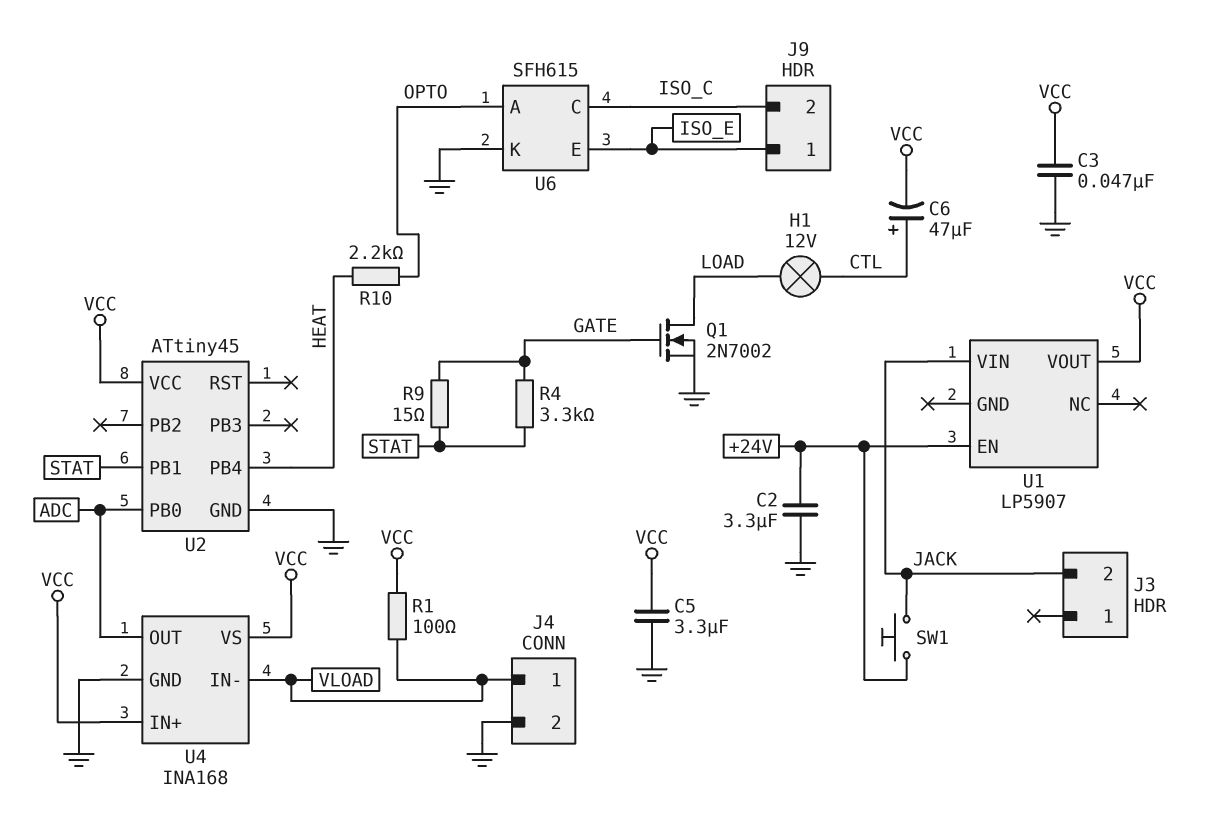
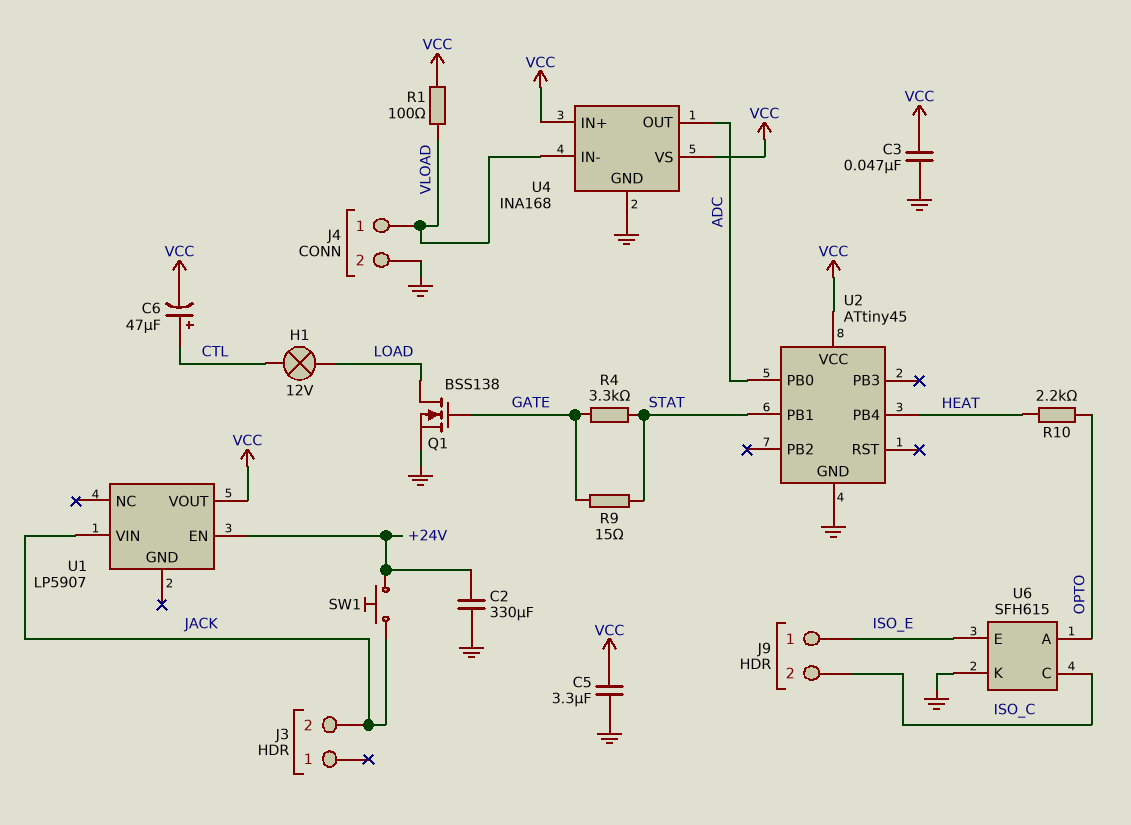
C2: 3.3uF (+24V, GND) -> 330uF (+24V, GND)
Q1: NMOS 2N7002 (G GATE, D LOAD, S GND) -> NMOS BSS138 (G GATE, D LOAD, S GND)

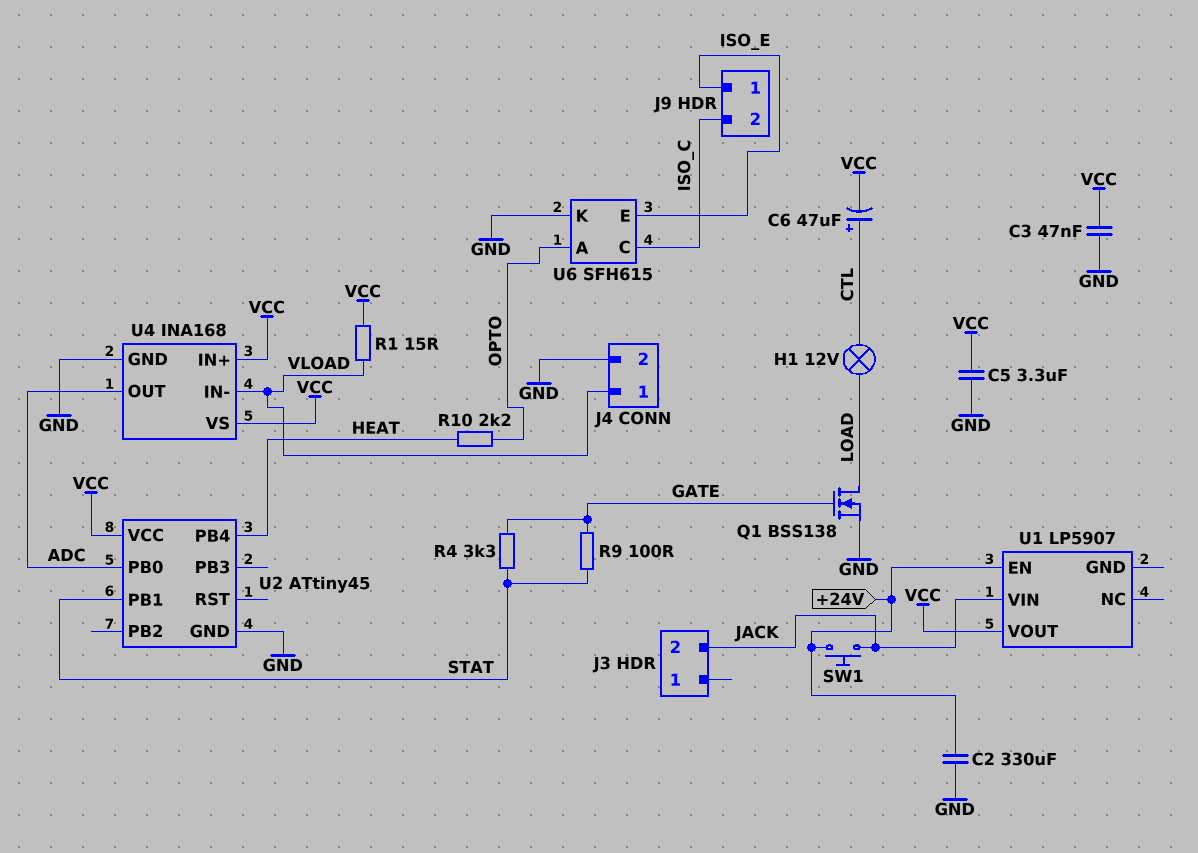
R1: 100 (VCC, VLOAD) -> 15 (VCC, VLOAD)
R9: 15 (GATE, STAT) -> 100 (GATE, STAT)

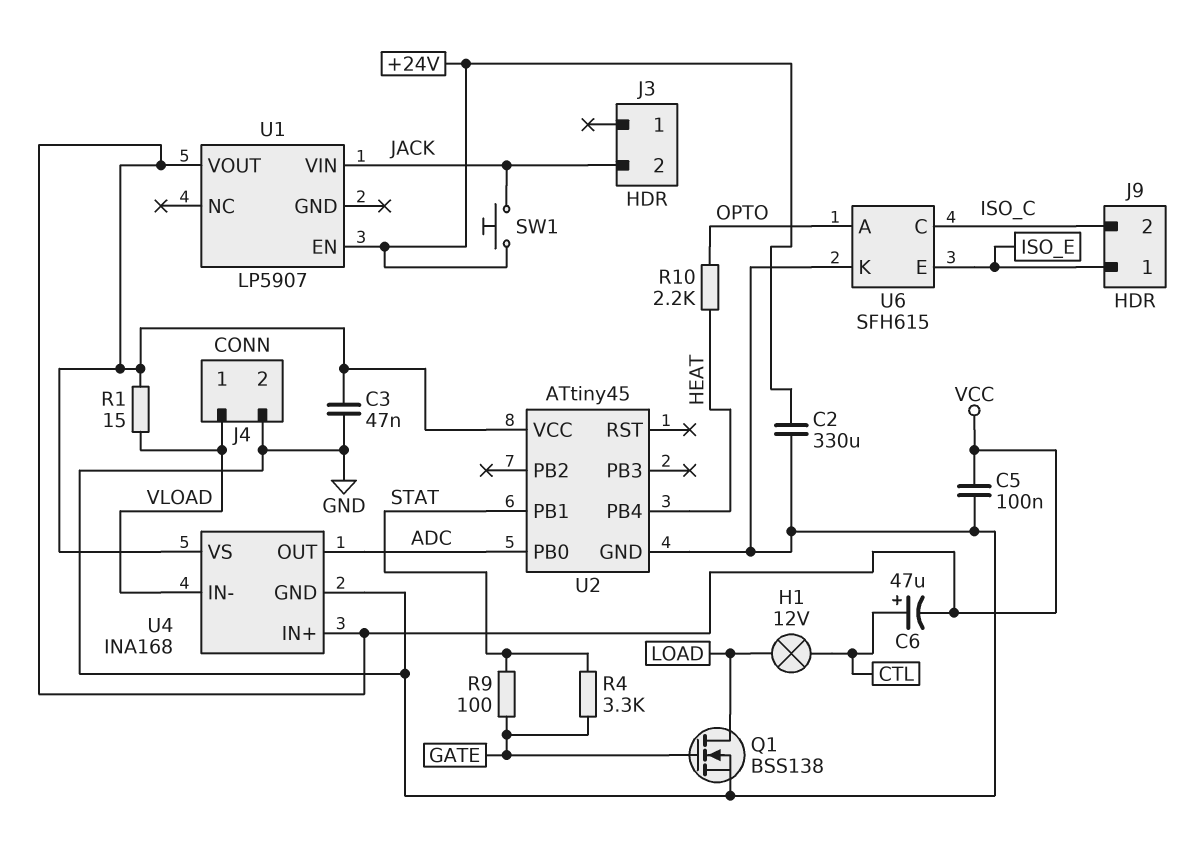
C5: 3.3uF (GND, VCC) -> 100nF (GND, VCC)

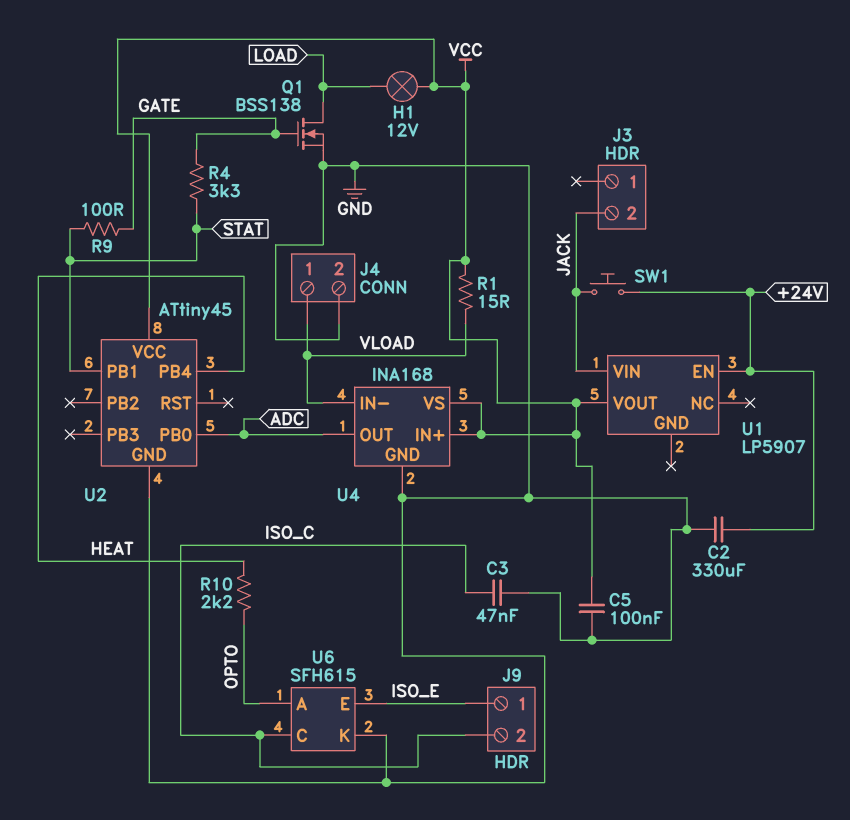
C3: 47nF (GND, VCC) -> 47nF (GND, ISO_C)
C6: 47uF (plus CTL, minus VCC) -> none
H1: lamp 12V (CTL, LOAD) -> lamp 12V (LOAD, VCC)

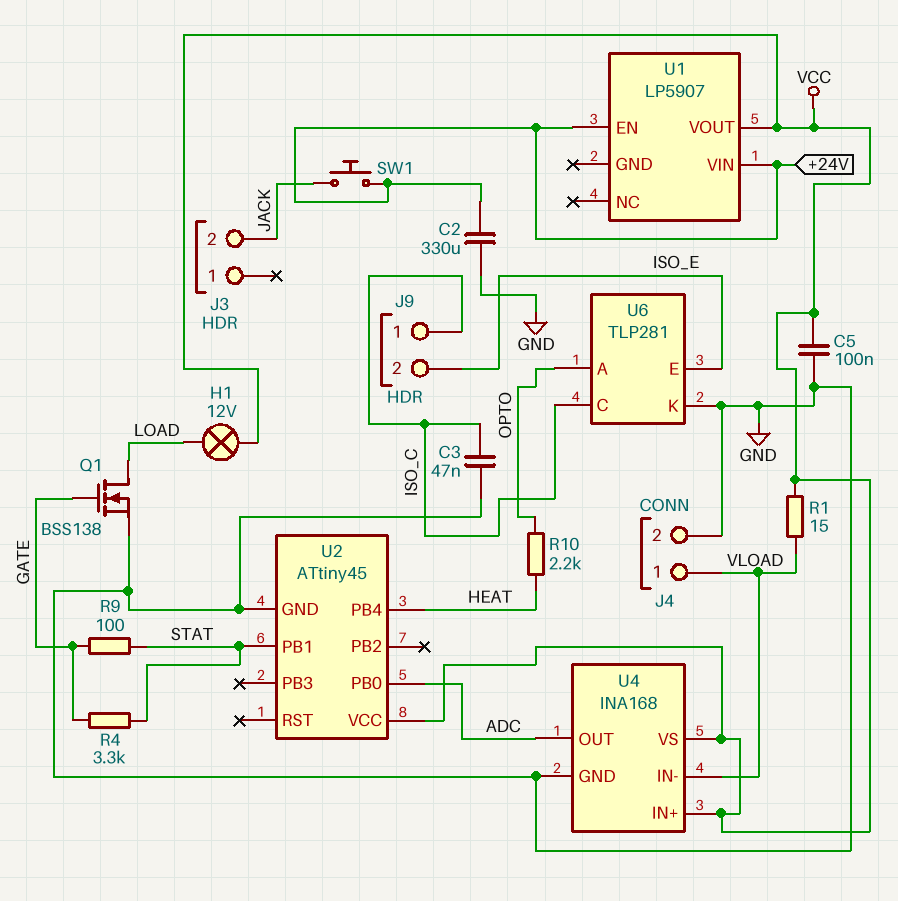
J9 pin 1: ISO_E -> ISO_C
J9 pin 2: ISO_C -> ISO_E
U1 pin VIN: JACK -> +24V
U6: SFH615 -> TLP281

